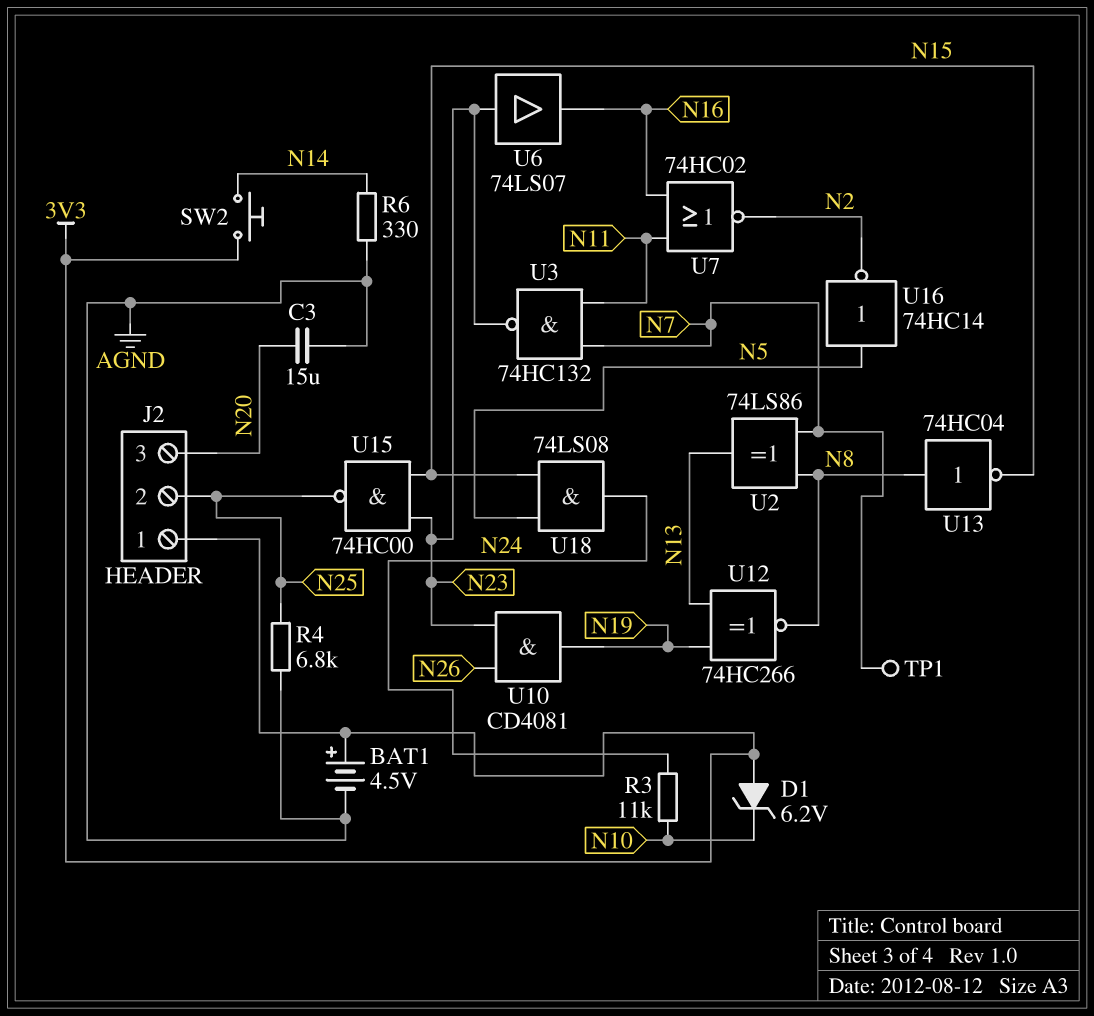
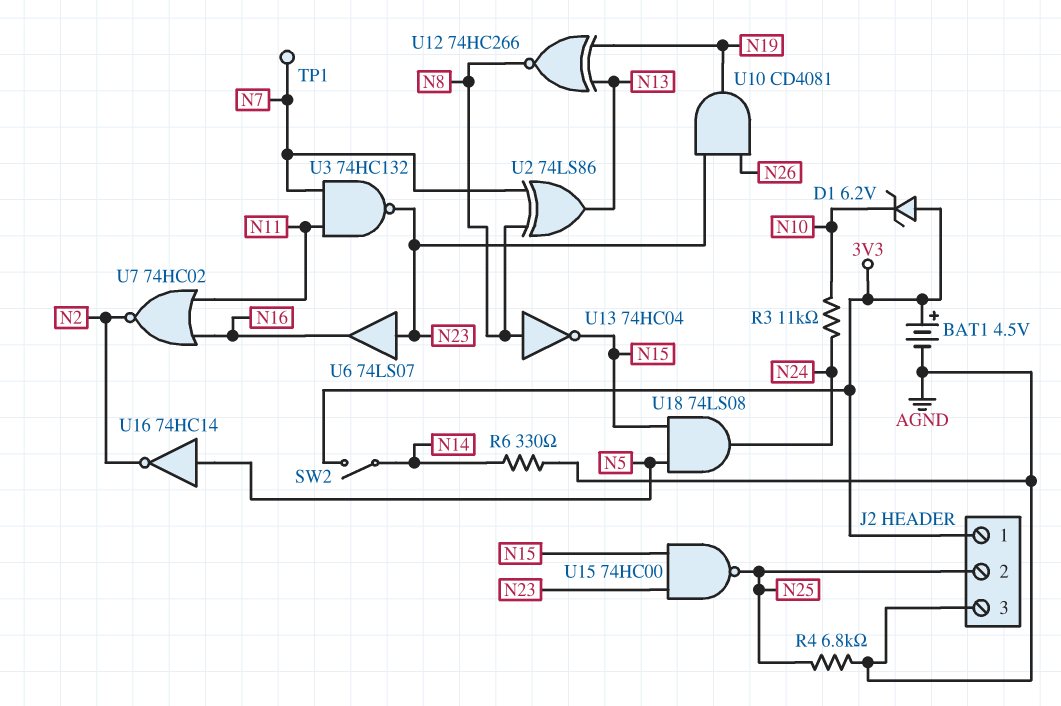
C3: 15uF (AGND, N20) -> none
J2 pin 3: N20 -> AGND
SW2: button (3V3, N14) -> switch (3V3, N14)

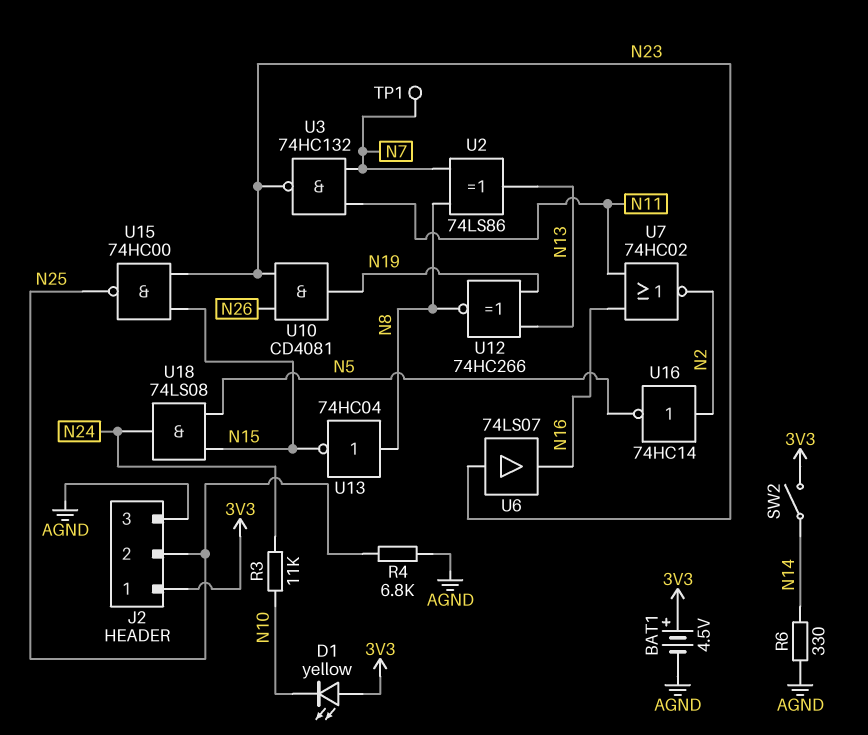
D1: zener 6.2V (A 3V3, K N10) -> LED yellow (A 3V3, K N10)
U16: NOT 74HC14 (in N5, out N2) -> NOT 74HC14 (in N2, out N5)

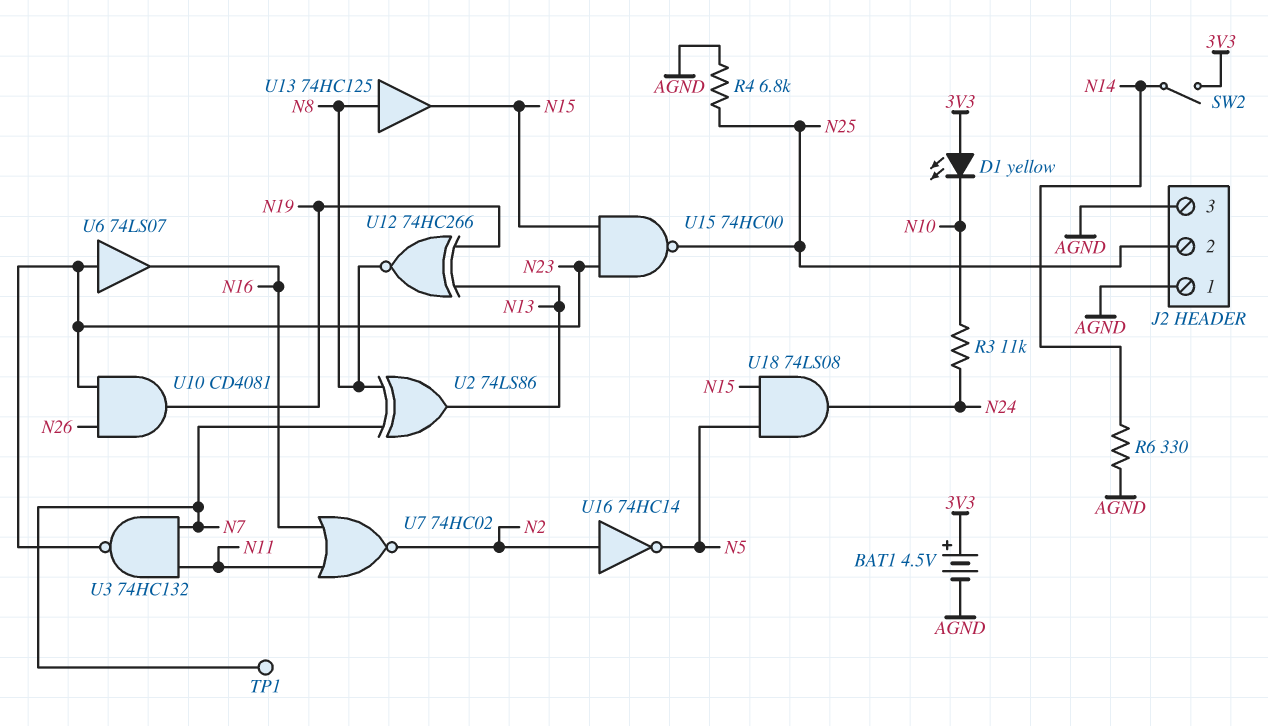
J2 pin 1: 3V3 -> AGND
U13: NOT 74HC04 (in N8, out N15) -> buffer 74HC125 (in N8, out N15)

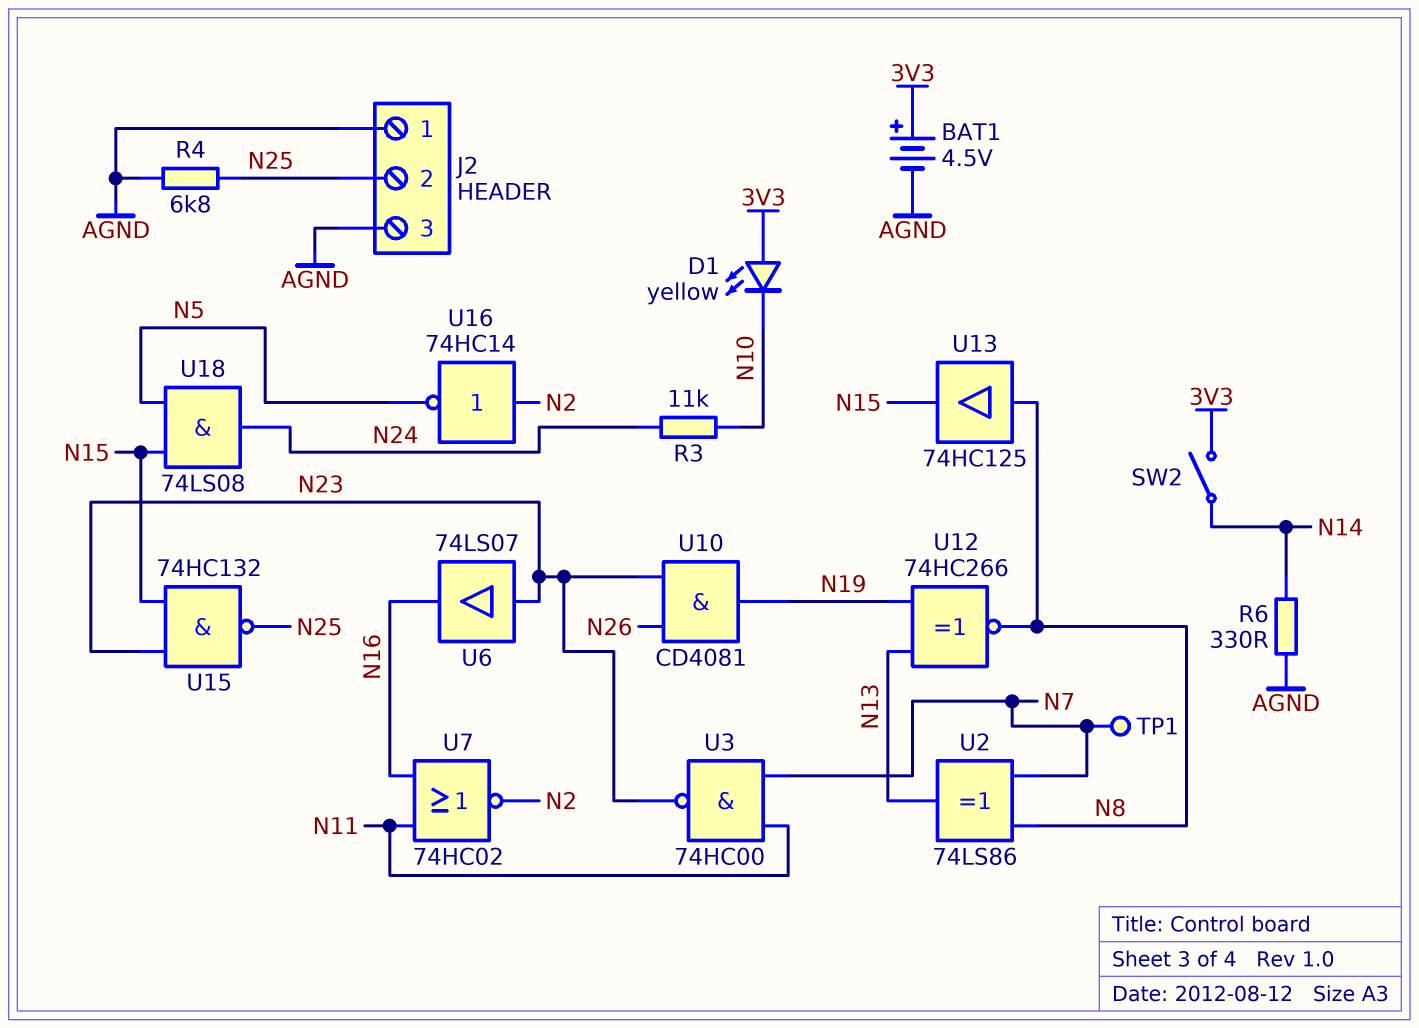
U3: NAND 74HC132 (in N7, in N11, out N23) -> NAND 74HC00 (in N7, in N11, out N23)
U15: NAND 74HC00 (in N15, in N23, out N25) -> NAND 74HC132 (in N15, in N23, out N25)

